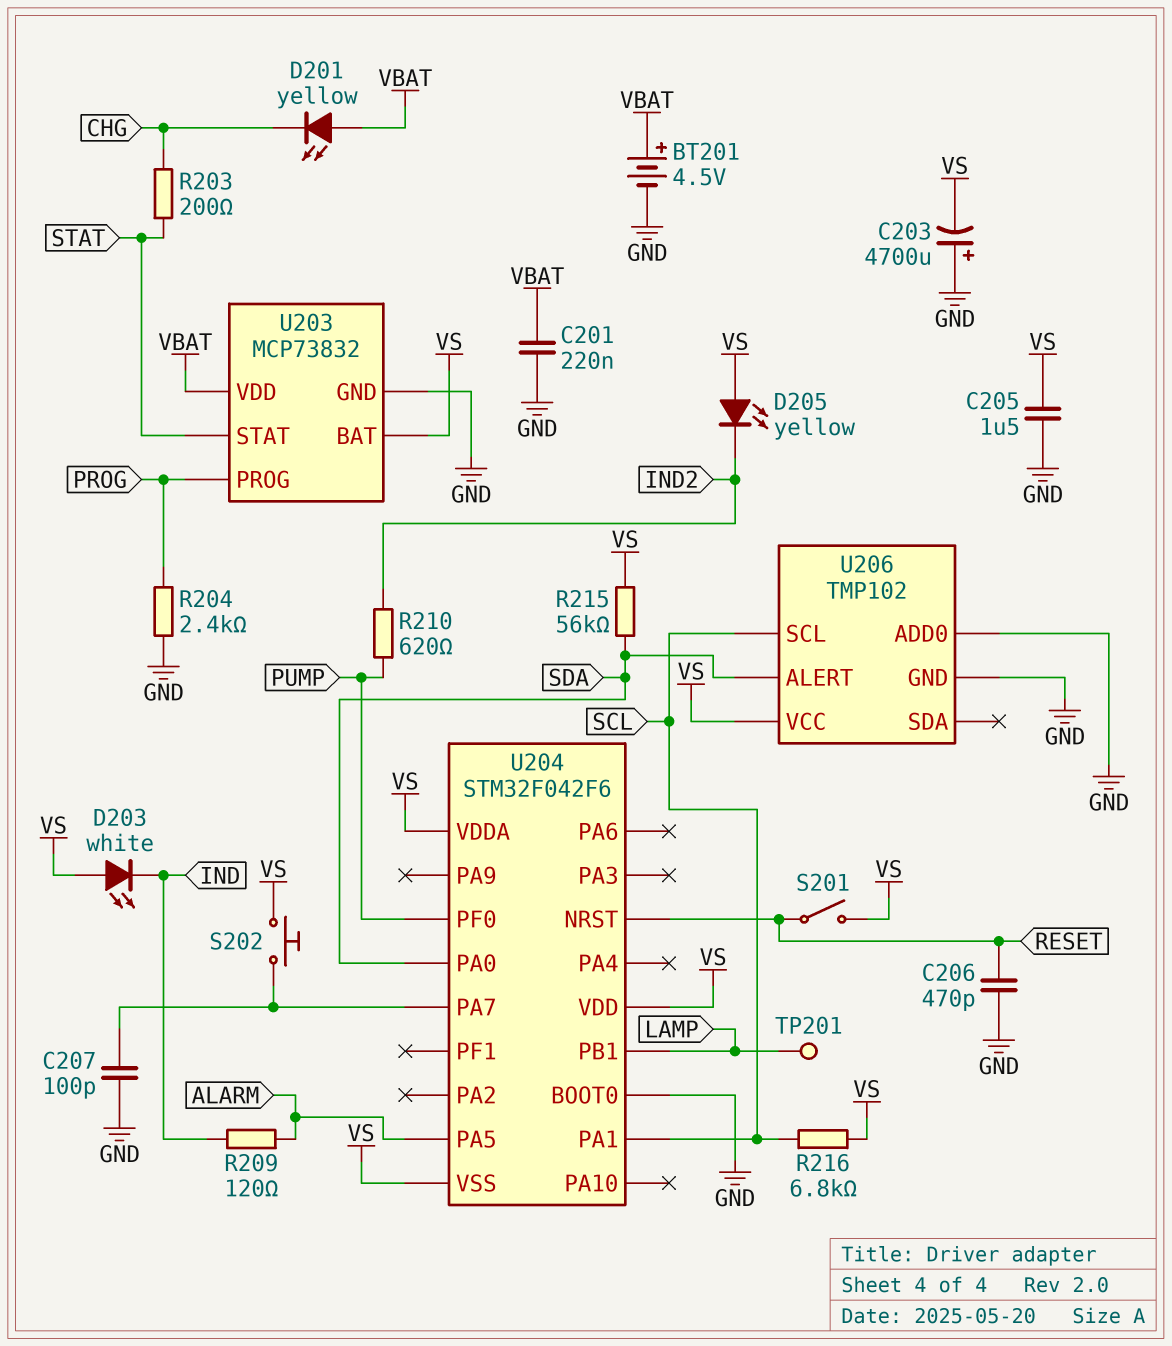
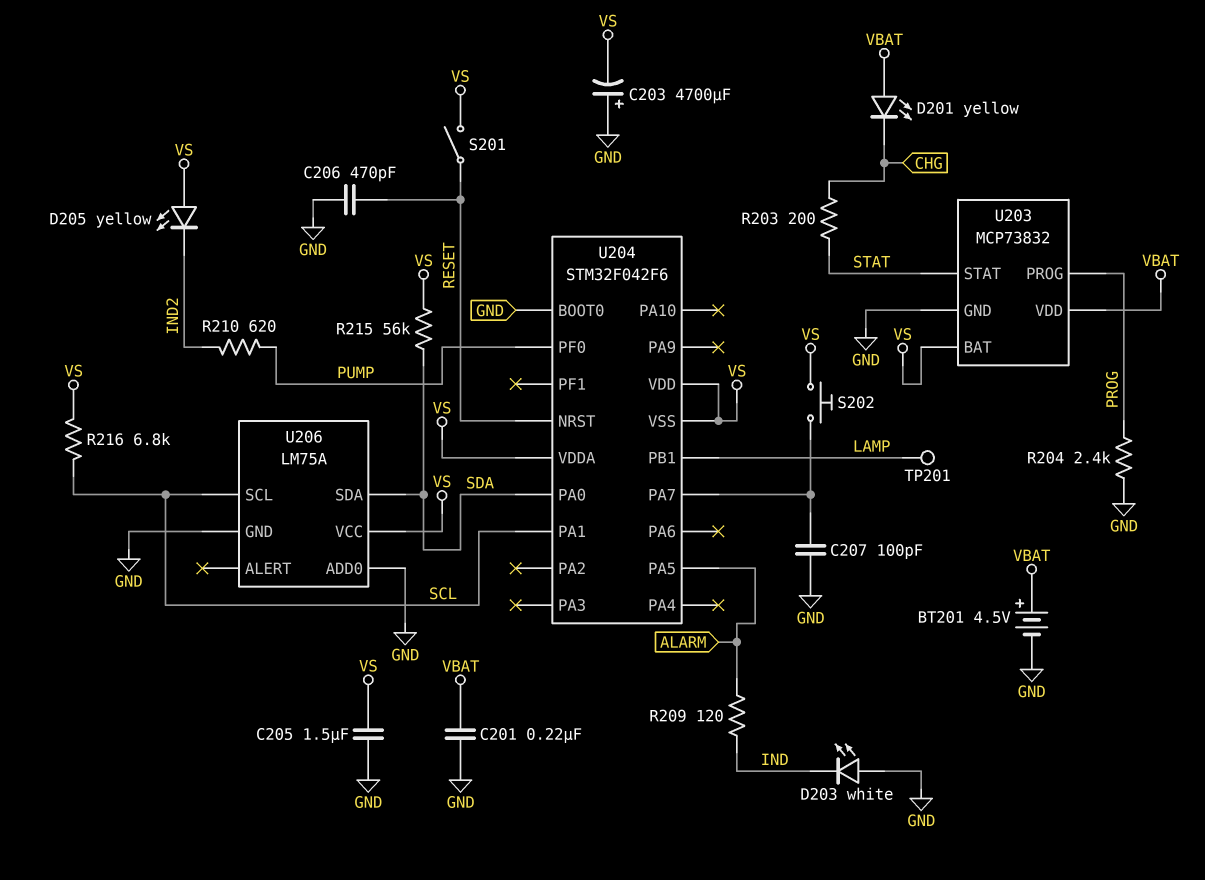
D203: LED white (A VS, K IND) -> LED white (A GND, K IND)
U206: TMP102 -> LM75A
U206 pin ALERT: SDA -> none
U206 pin SDA: none -> SDA

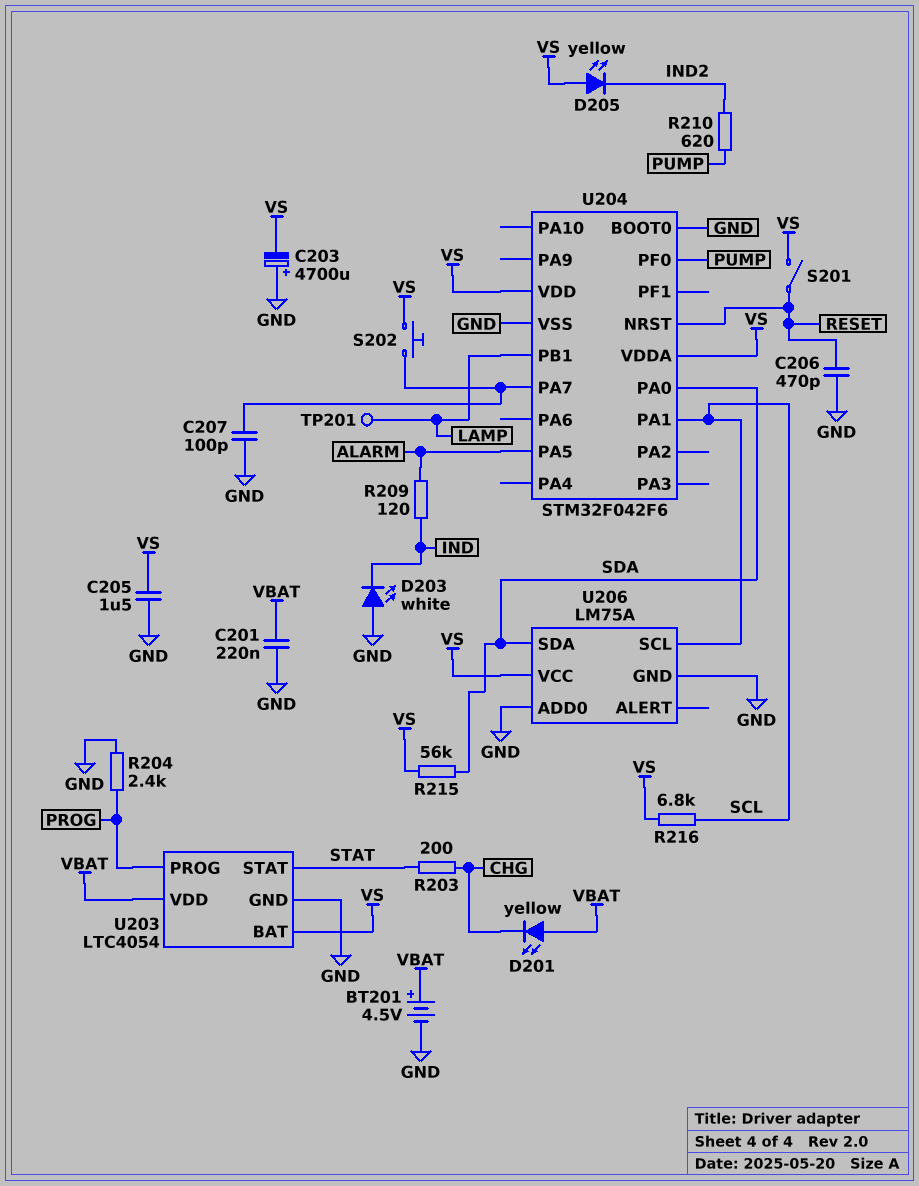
U203: MCP73832 -> LTC4054
U204 pin VSS: VS -> GND

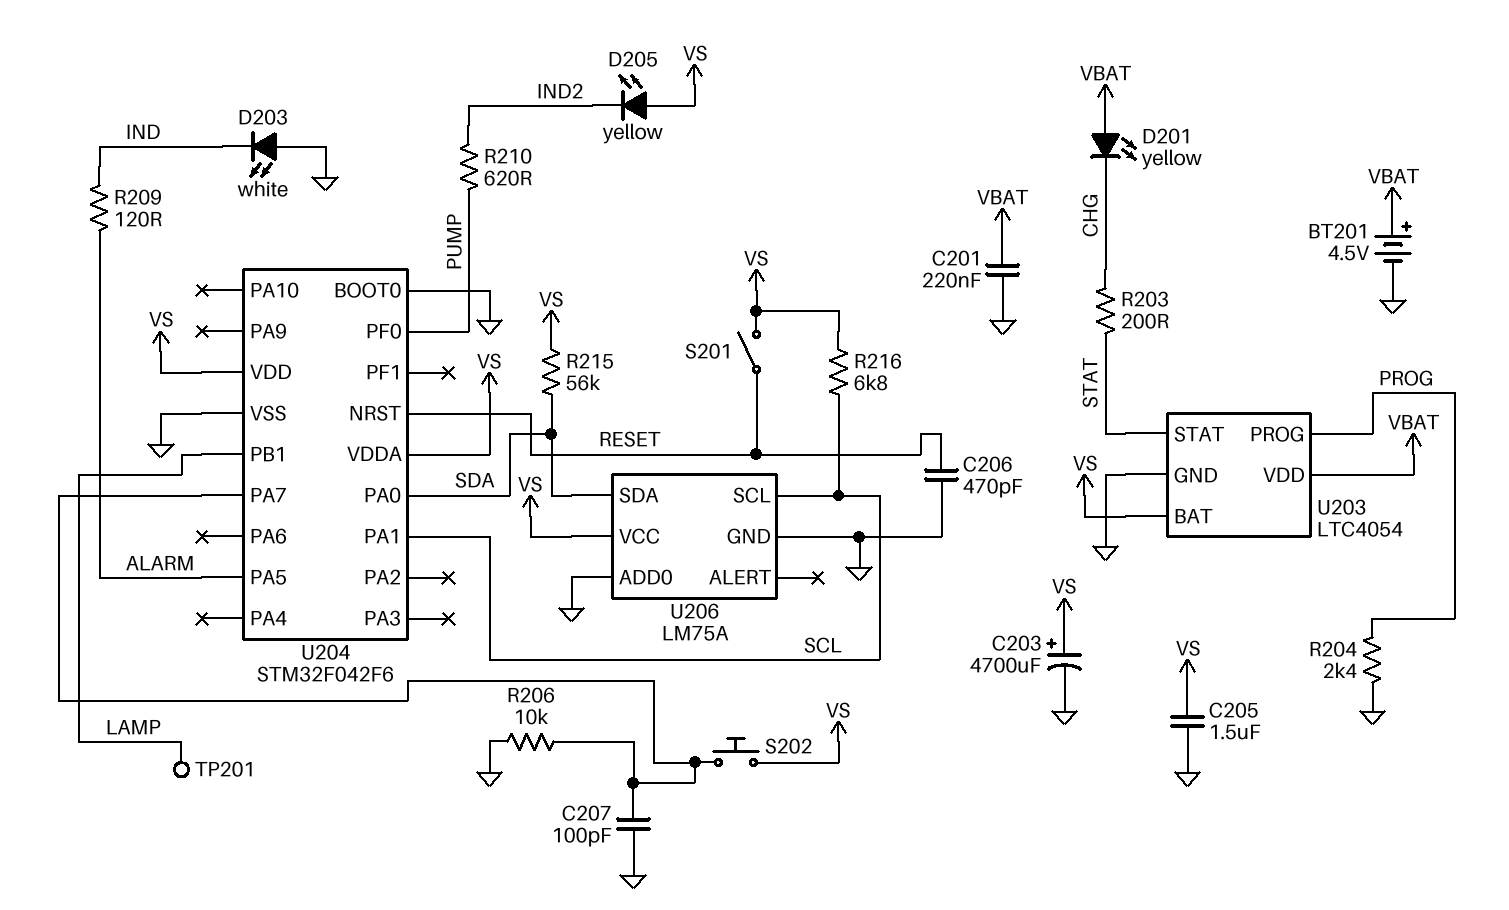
C203: 4700uF (plus GND, minus VS) -> 4700uF (plus VS, minus GND)
R206: none -> 10k (GND, U204/PA7)

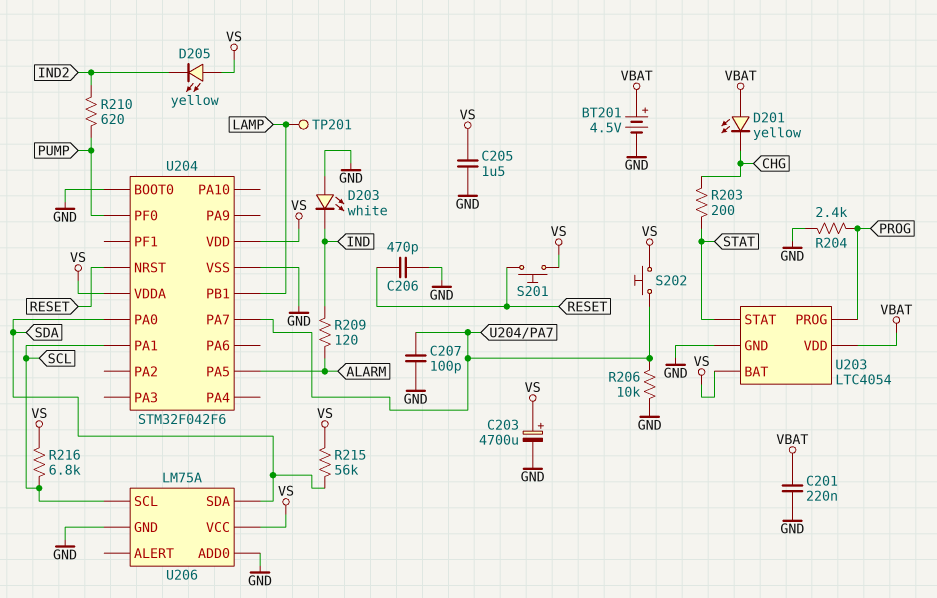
S201: switch (RESET, VS) -> button (RESET, VS)

